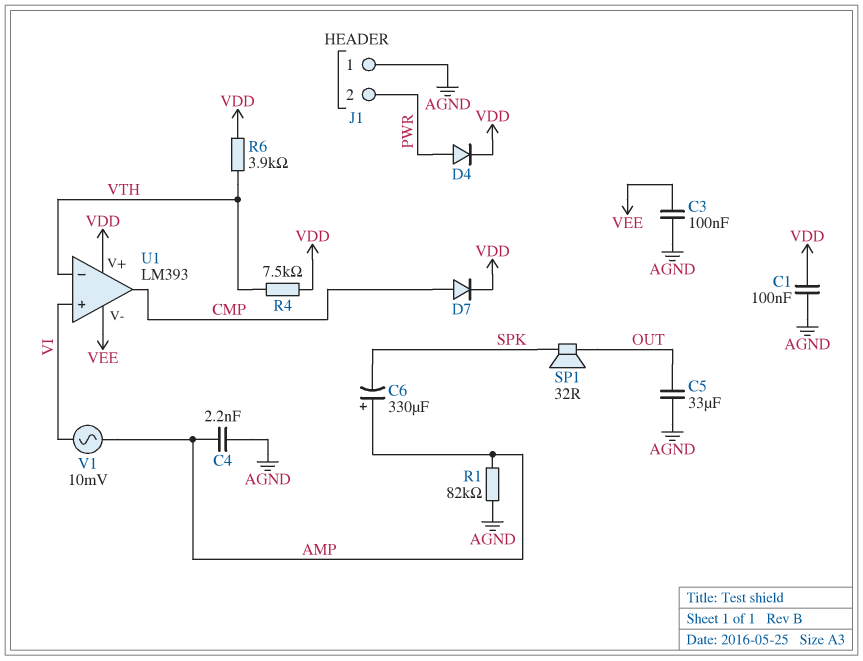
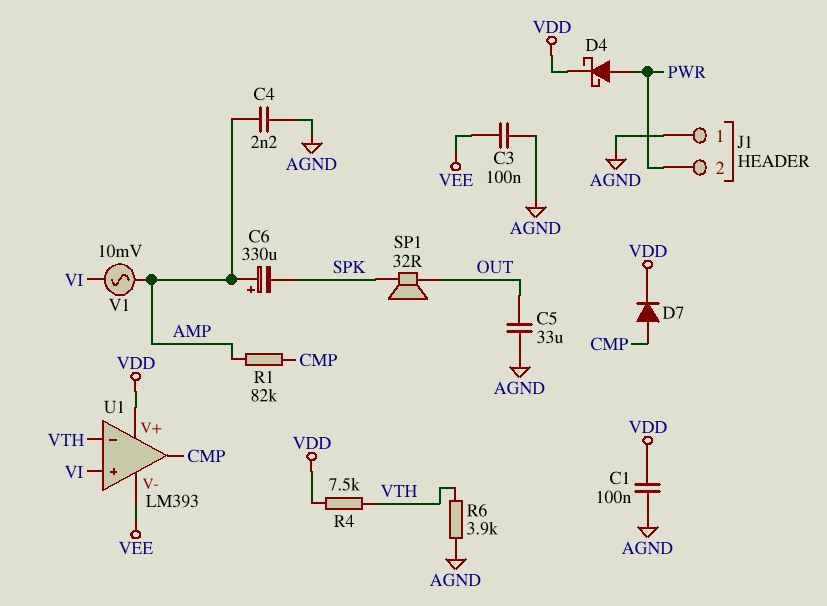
D4: diode (A PWR, K VDD) -> schottky (A PWR, K VDD)
R1: 82k (AGND, AMP) -> 82k (AMP, CMP)
R6: 3.9k (VDD, VTH) -> 3.9k (AGND, VTH)

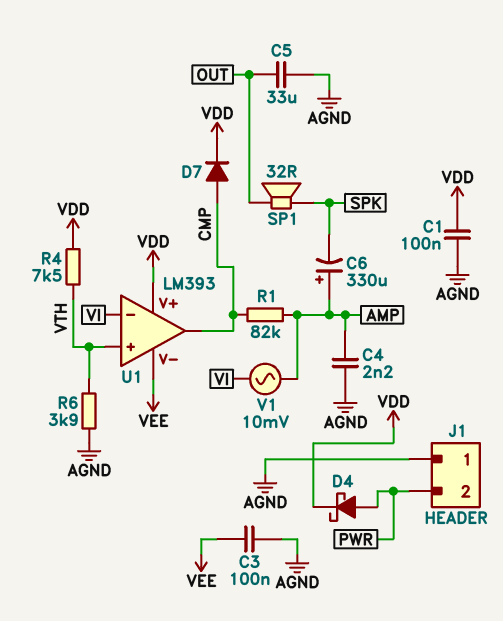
U1 pin in+: VI -> VTH
U1 pin in-: VTH -> VI

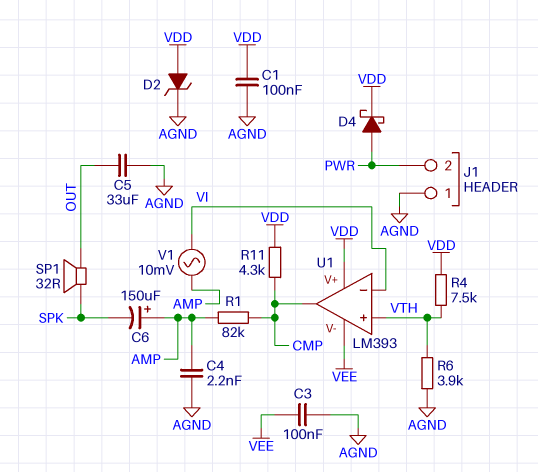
C6: 330uF (plus AMP, minus SPK) -> 150uF (plus AMP, minus SPK)
D2: none -> zener (A VDD, K AGND)
D7: diode (A CMP, K VDD) -> none
R11: none -> 4.3k (CMP, VDD)

